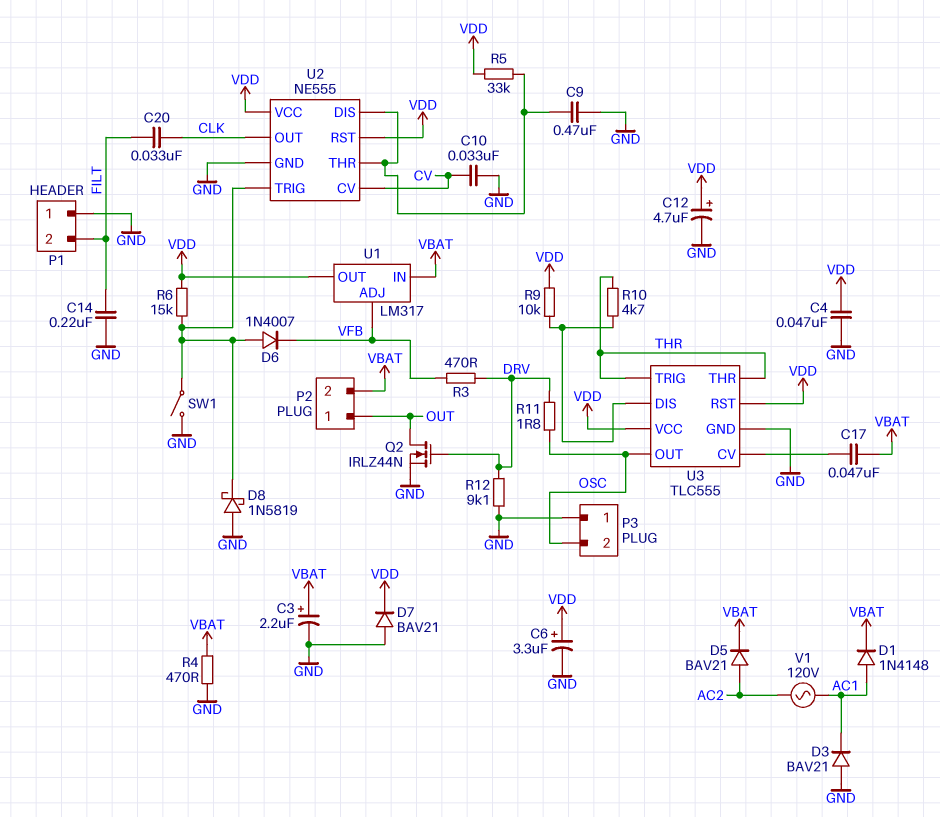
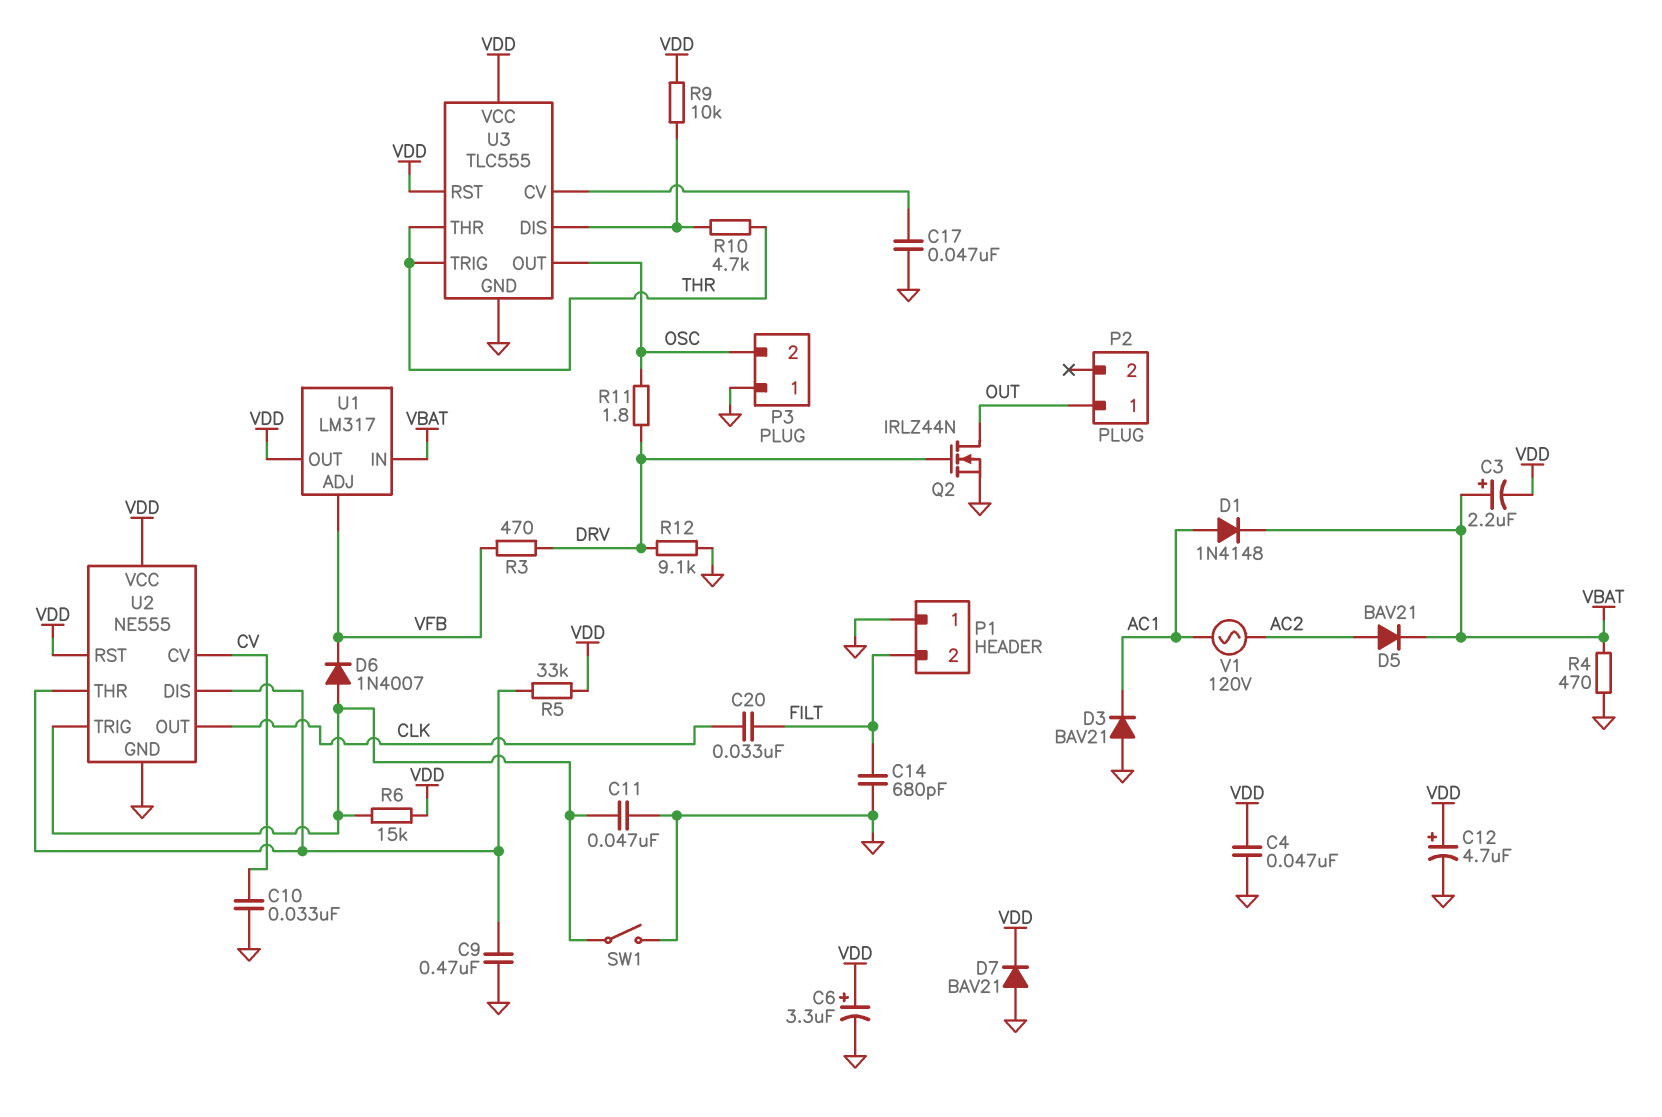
C3: 2.2uF (plus VBAT, minus GND) -> 2.2uF (plus VBAT, minus VDD)
C11: none -> 47nF (GND, U2/TRIG)
C14: 220nF (FILT, GND) -> 680pF (FILT, GND)
C17: 47nF (U3/CV, VBAT) -> 47nF (GND, U3/CV)
D8: schottky 1N5819 (A GND, K U2/TRIG) -> none
P2 pin 2: VBAT -> none

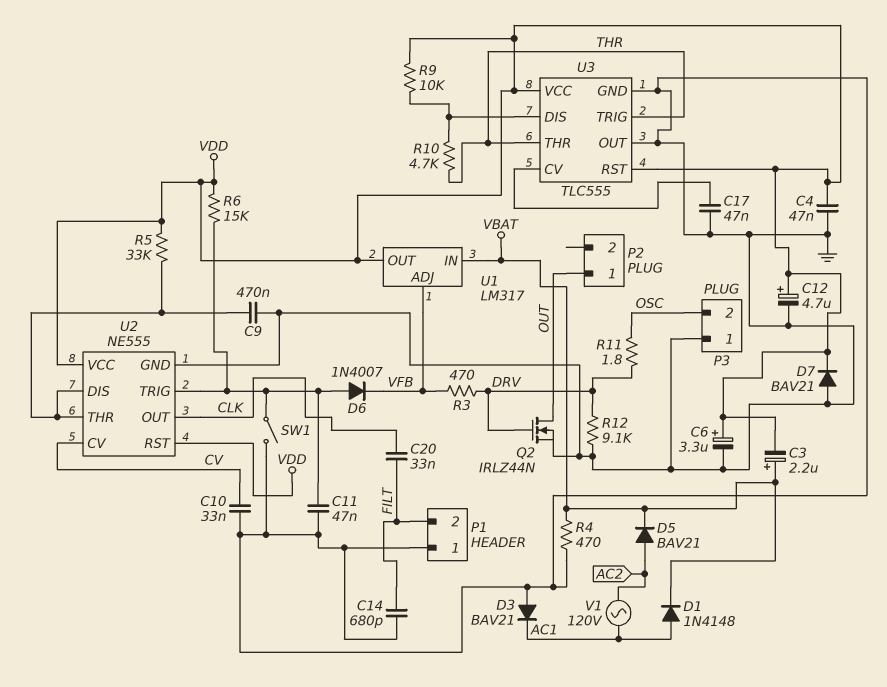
U3 pin OUT: OSC -> GND

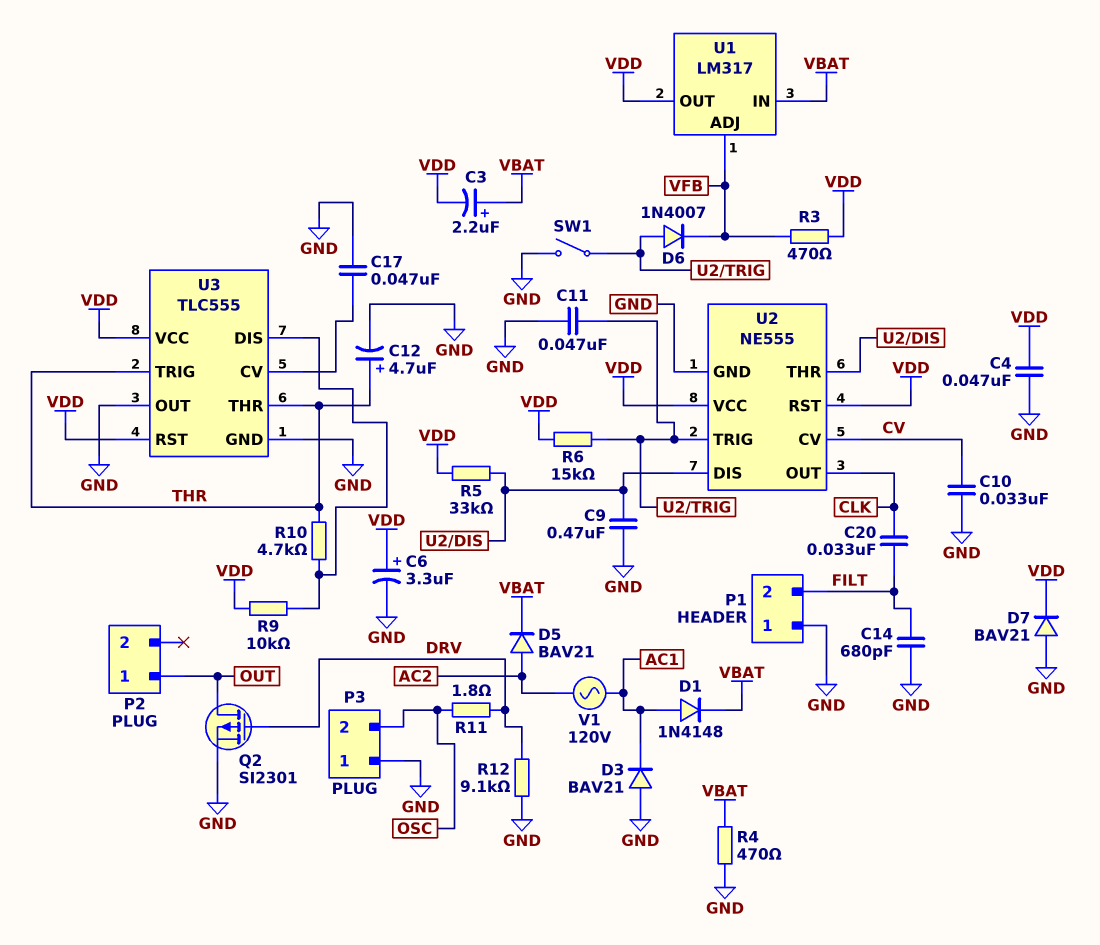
C12: 4.7uF (plus VDD, minus GND) -> 4.7uF (plus THR, minus GND)
Q2: NMOS IRLZ44N (G DRV, D OUT, S GND) -> PMOS SI2301 (G DRV, D OUT, S GND)
R3: 470 (DRV, VFB) -> 470 (VDD, VFB)

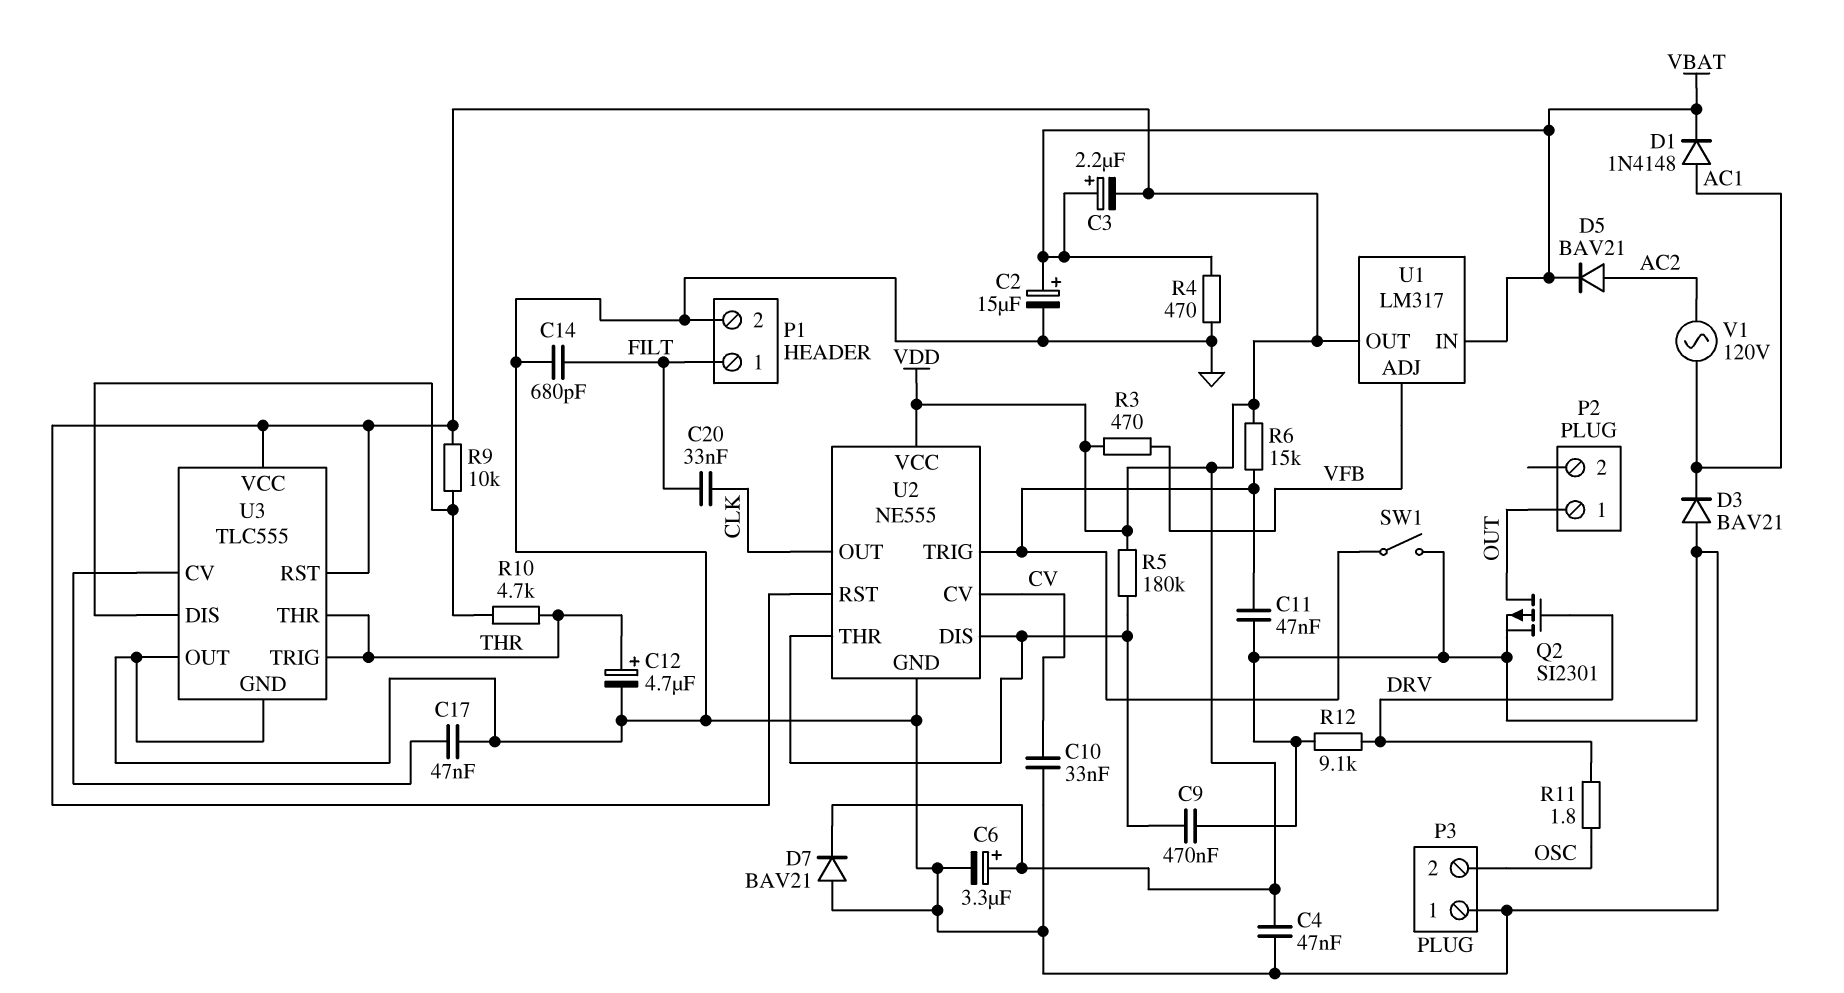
C2: none -> 15uF (plus VBAT, minus GND)
D6: diode 1N4007 (A U2/TRIG, K VFB) -> none
P1 pin 1: GND -> FILT
P1 pin 2: FILT -> GND
R5: 33k (U2/DIS, VDD) -> 180k (U2/DIS, VDD)

